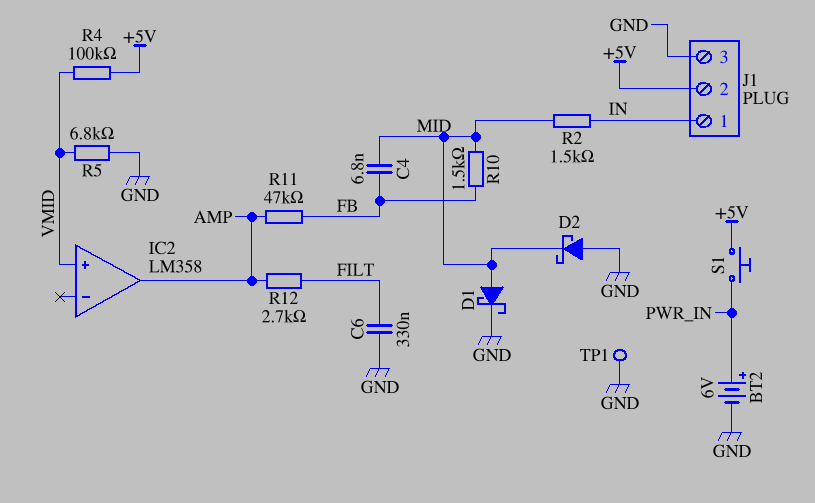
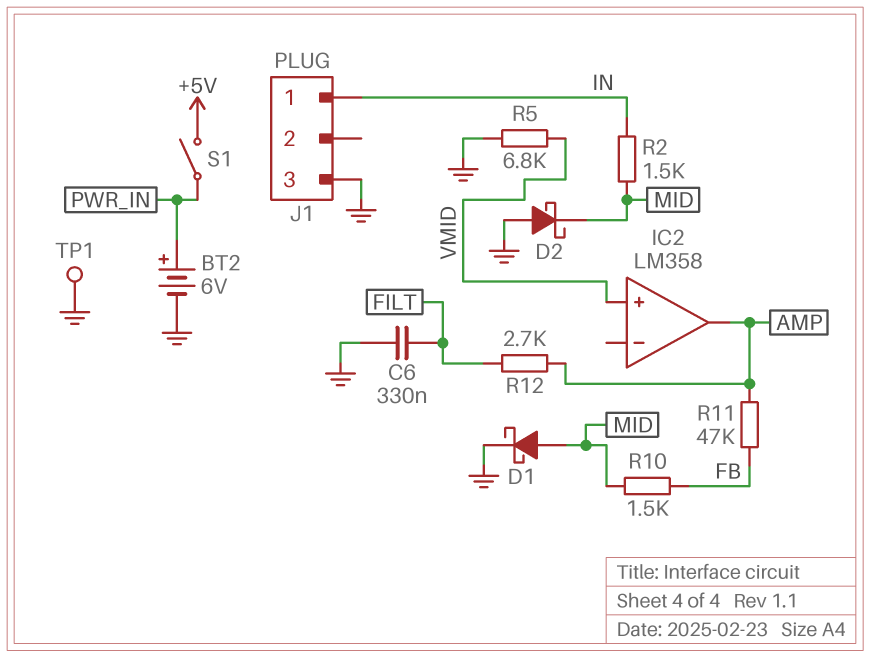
C4: 6.8nF (FB, MID) -> none
J1 pin 2: +5V -> none
R4: 100k (+5V, VMID) -> none
S1: button (+5V, PWR_IN) -> switch (+5V, PWR_IN)

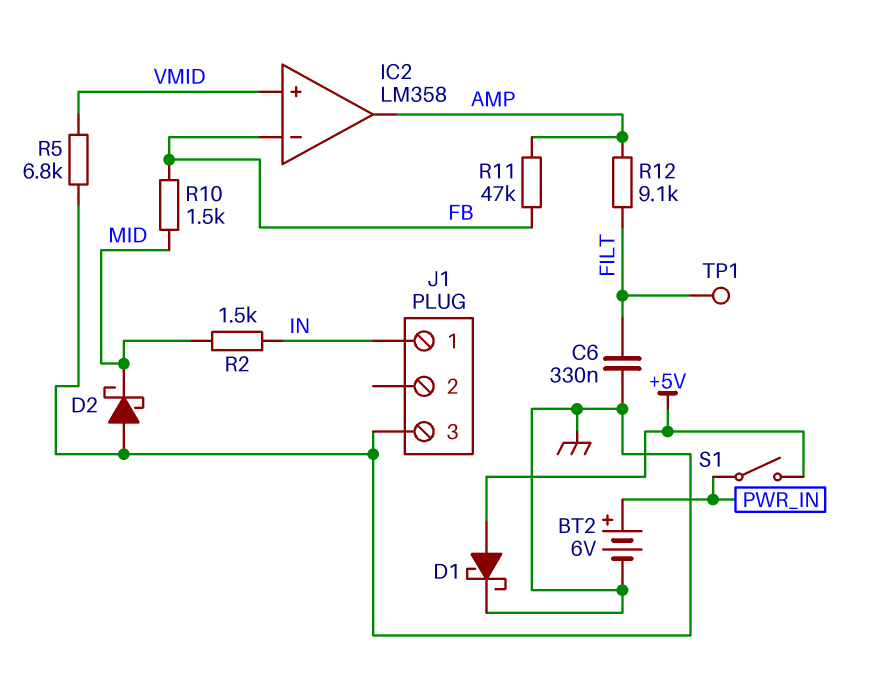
D1: schottky (A MID, K GND) -> schottky (A +5V, K GND)
IC2 pin in-: none -> FB
R12: 2.7k (AMP, FILT) -> 9.1k (AMP, FILT)
TP1: test point (GND) -> test point (FILT)

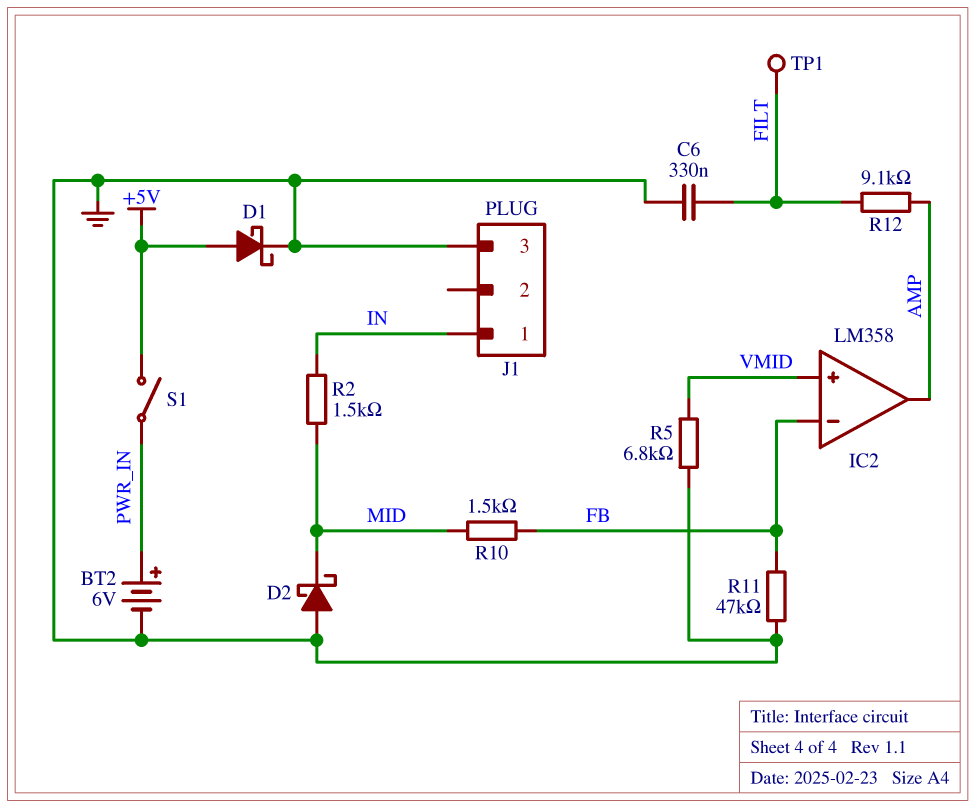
R11: 47k (AMP, FB) -> 47k (FB, GND)

